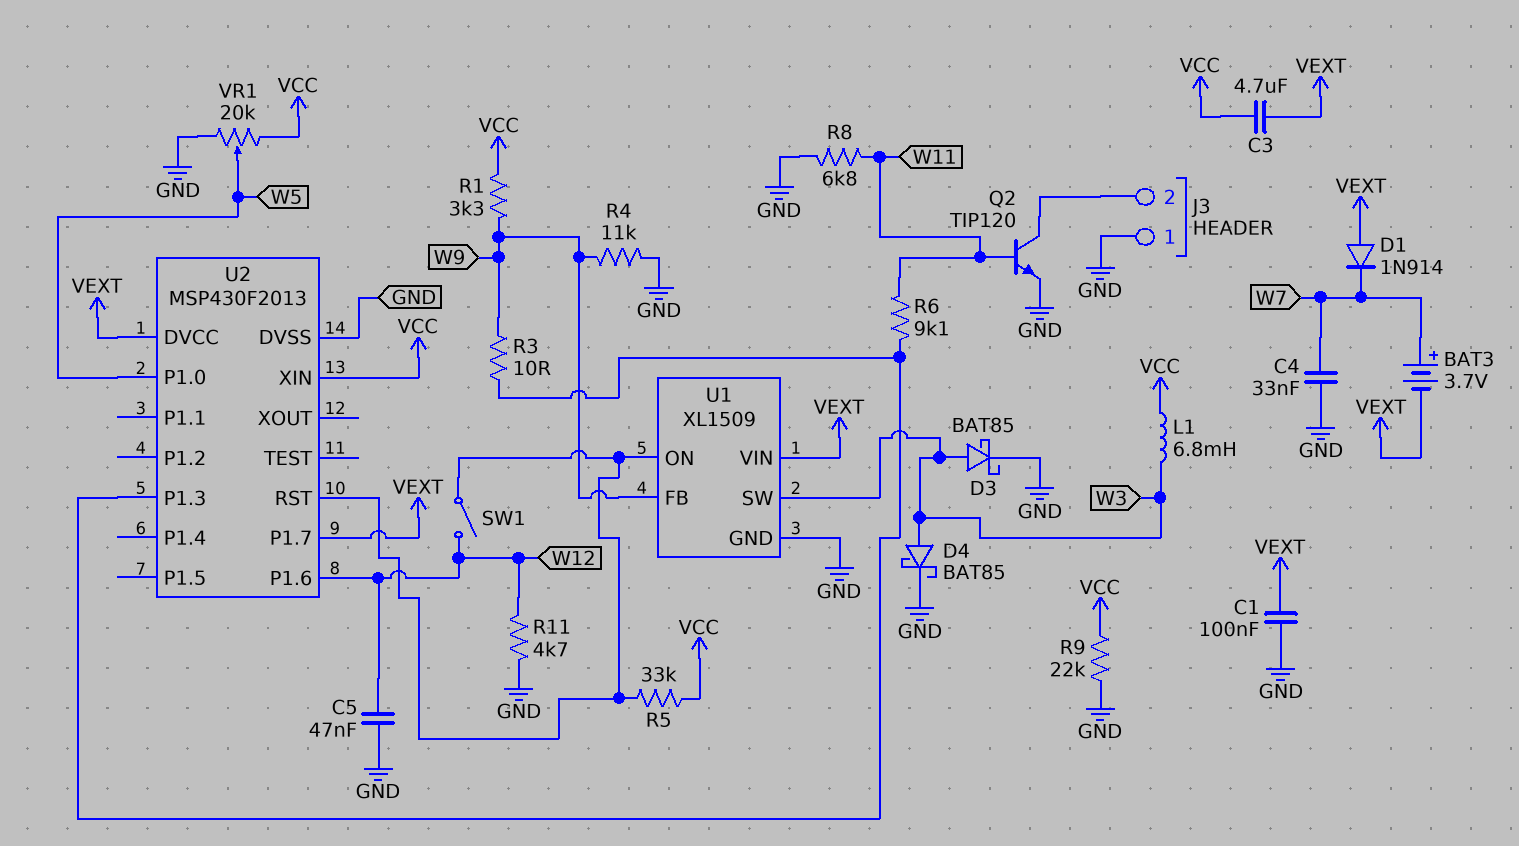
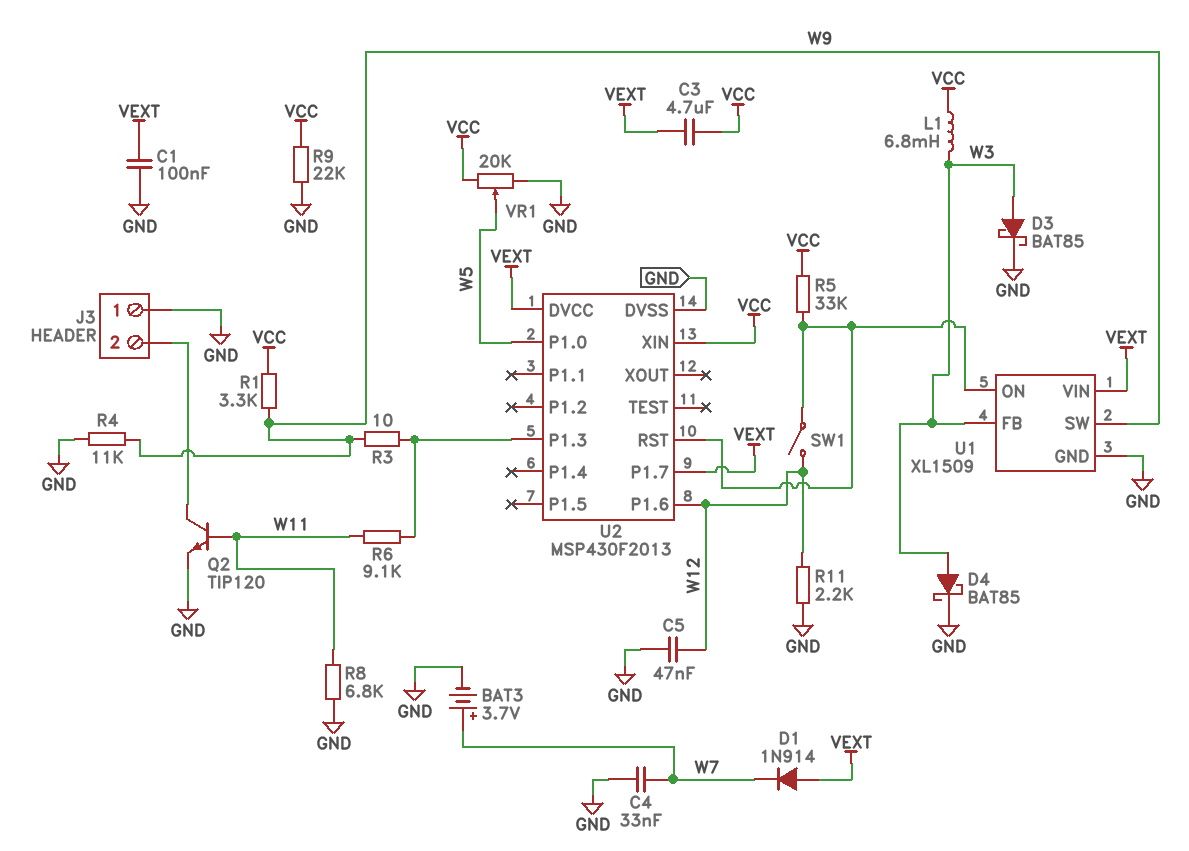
BAT3: 3.7V (plus W7, minus VEXT) -> 3.7V (plus W7, minus GND)
R11: 4.7k (GND, W12) -> 2.2k (GND, W12)
U1 pin FB: W9 -> W3
U1 pin SW: W3 -> W9

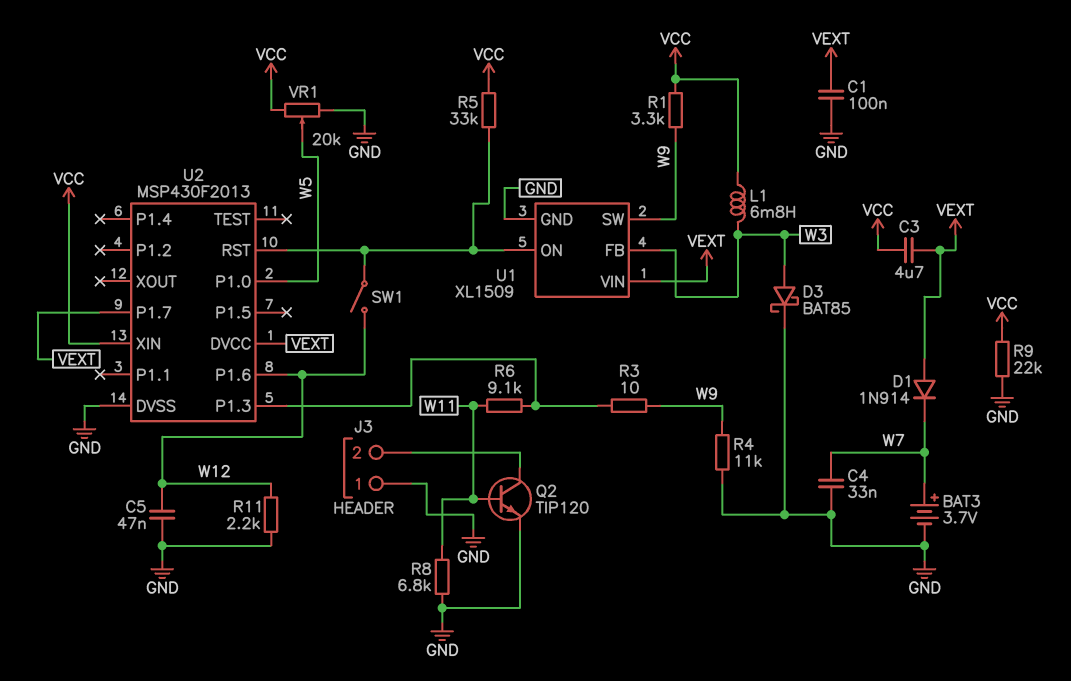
D4: schottky BAT85 (A W3, K GND) -> none

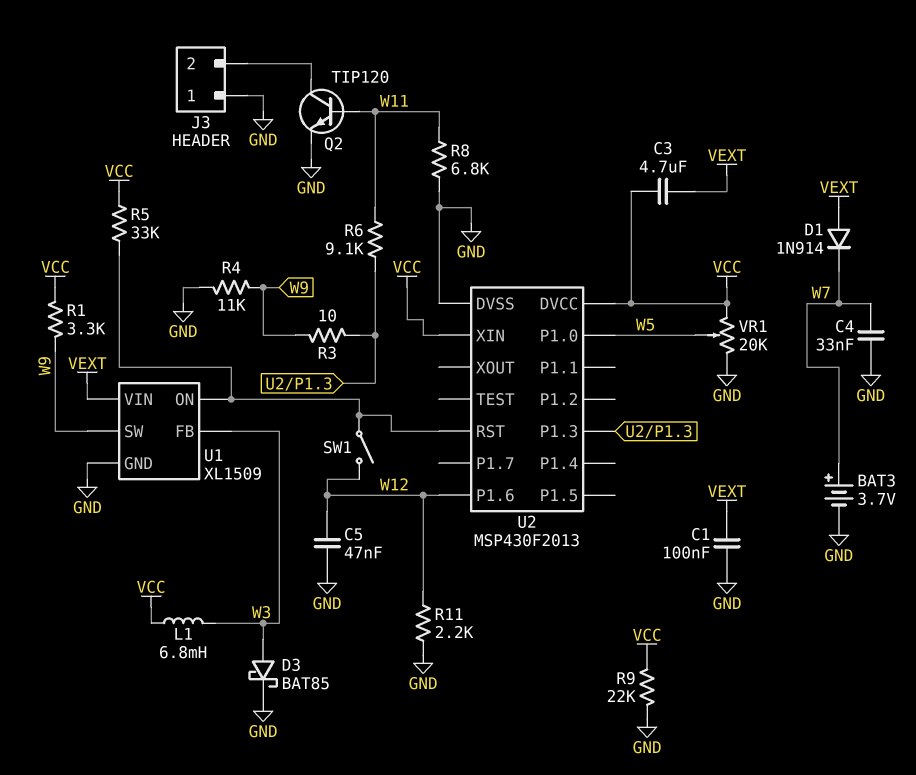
U2 pin DVCC: VEXT -> VCC
U2 pin P1.7: VEXT -> none

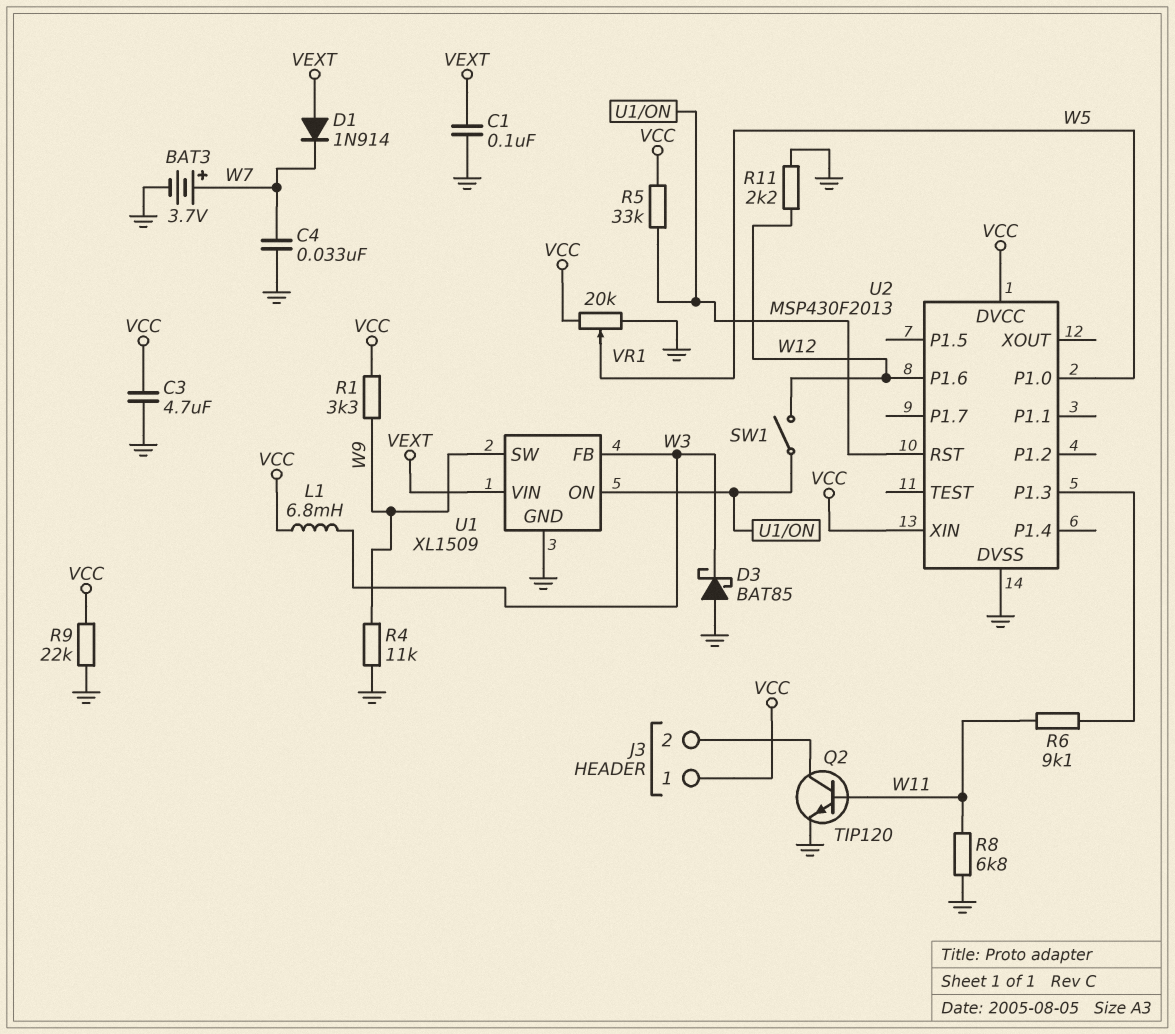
C3: 4.7uF (VCC, VEXT) -> 4.7uF (GND, VCC)
C5: 47nF (GND, W12) -> none
D3: schottky BAT85 (A W3, K GND) -> schottky BAT85 (A GND, K W3)
J3 pin 1: GND -> VCC
R3: 10 (U2/P1.3, W9) -> none

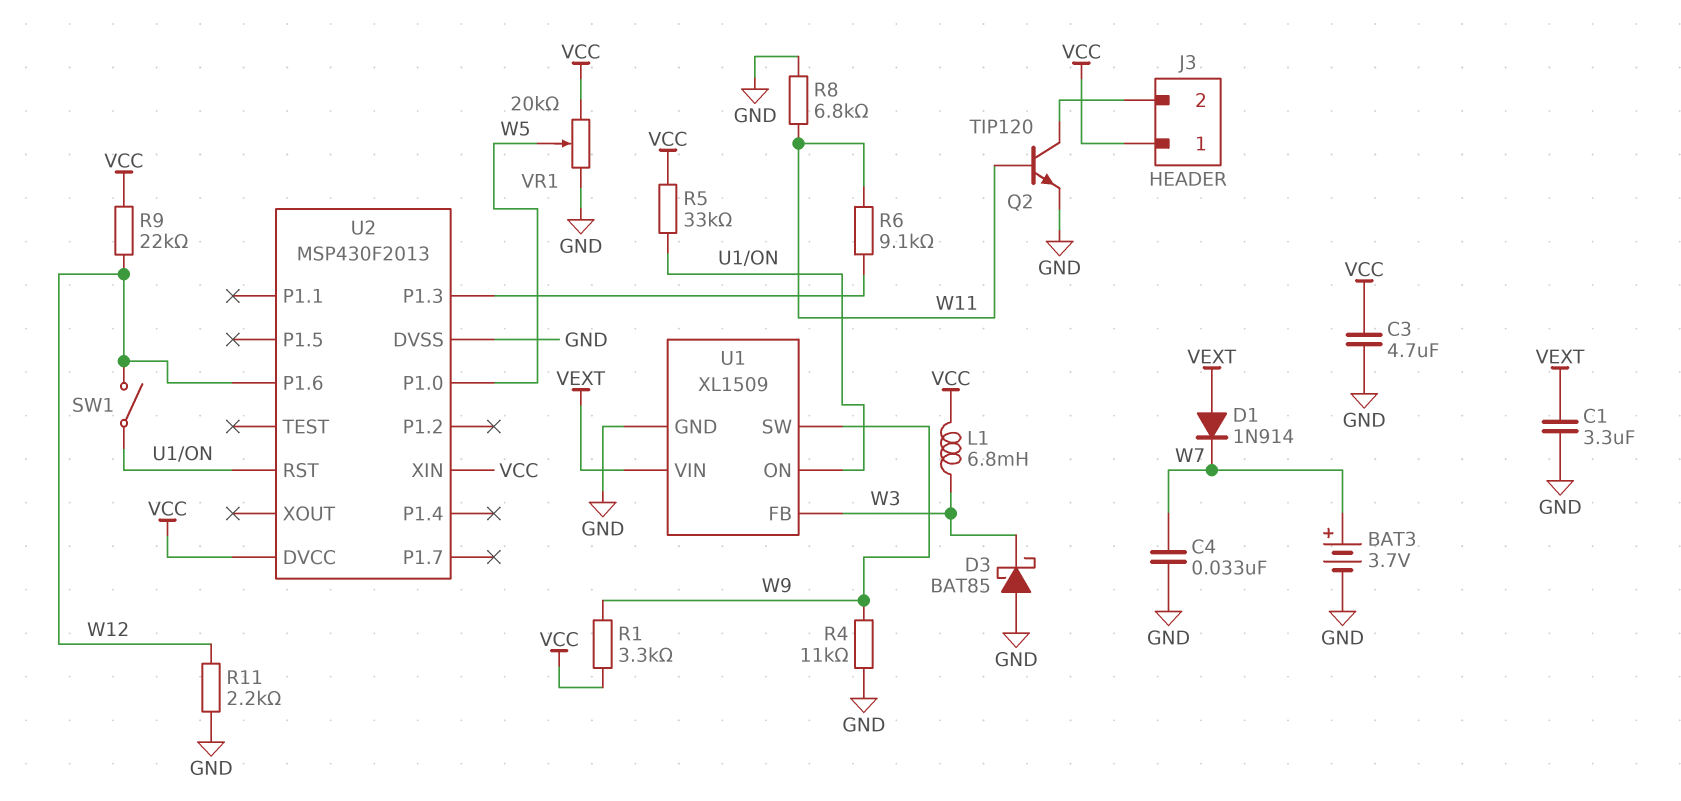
C1: 100nF (GND, VEXT) -> 3.3uF (GND, VEXT)
R9: 22k (GND, VCC) -> 22k (VCC, W12)

